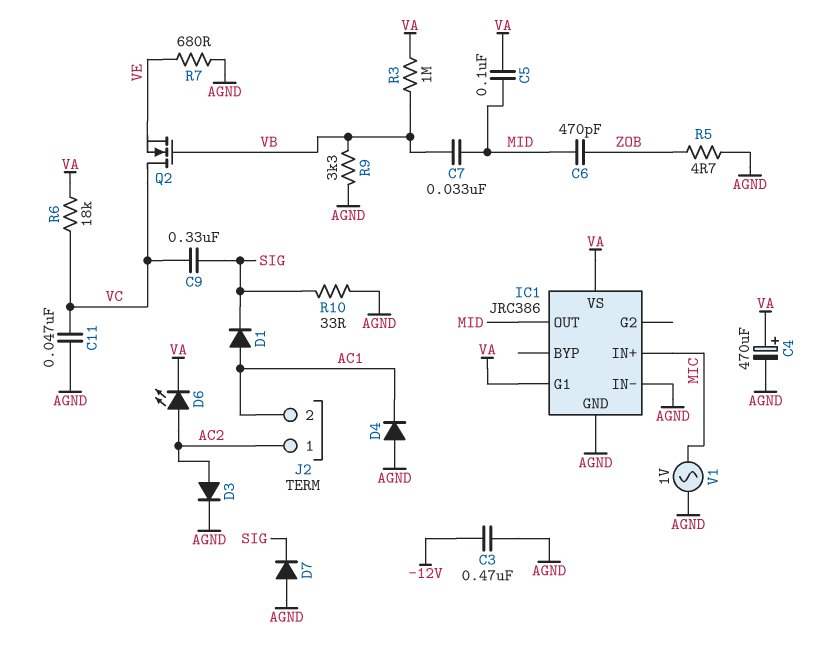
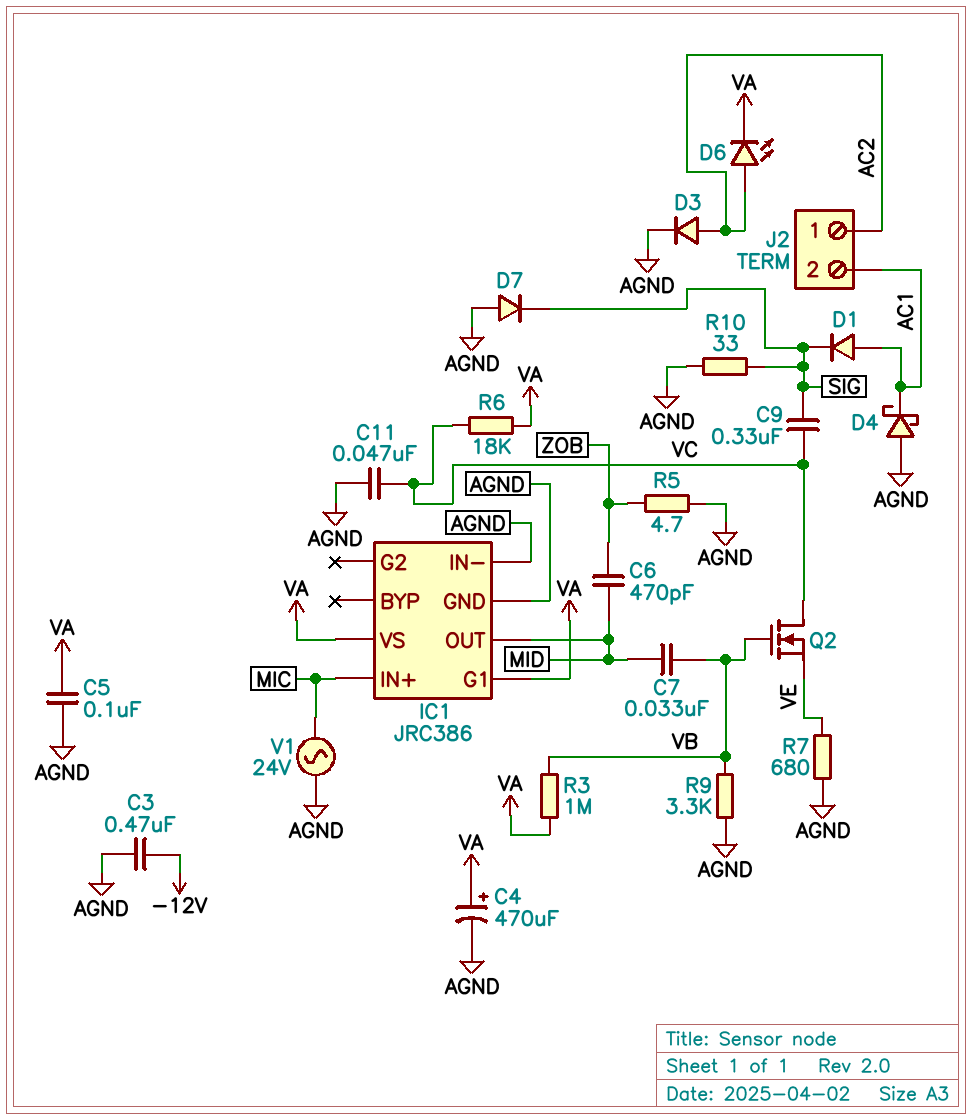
C5: 100nF (MID, VA) -> 100nF (AGND, VA)
D4: diode (A AGND, K AC1) -> schottky (A AGND, K AC1)
V1: AC 1V (AGND, MIC) -> AC 24V (AGND, MIC)

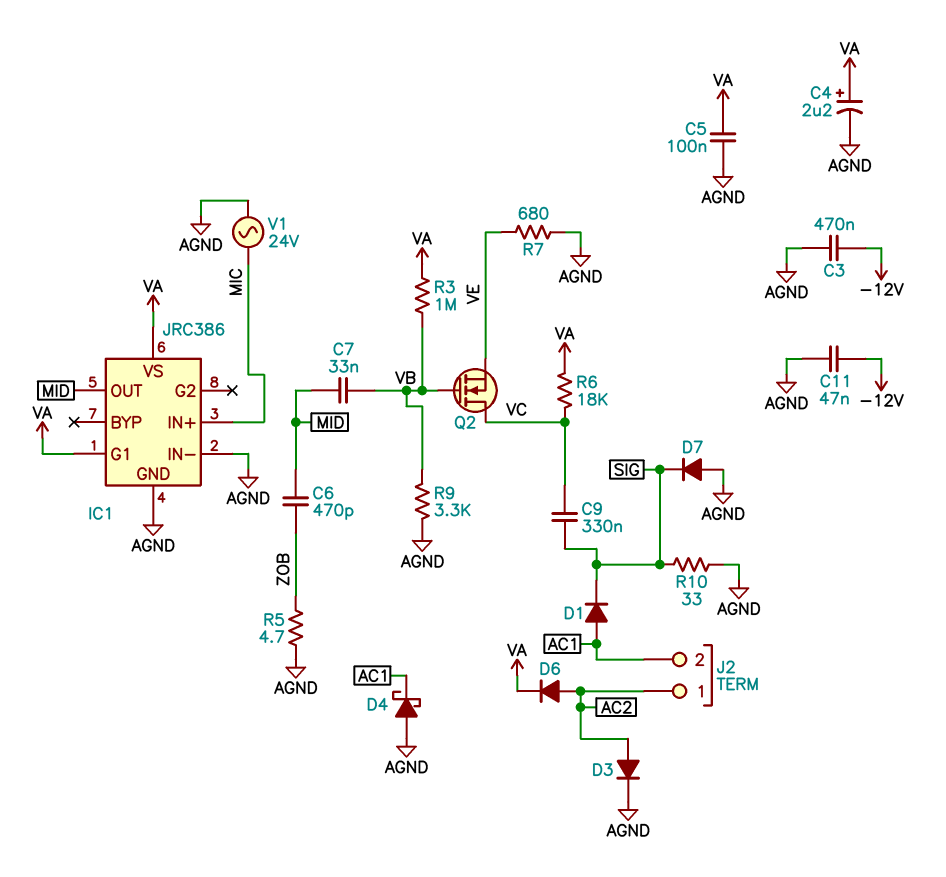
C4: 470uF (plus VA, minus AGND) -> 2.2uF (plus VA, minus AGND)
C11: 47nF (AGND, VC) -> 47nF (-12V, AGND)
D6: LED (A AC2, K VA) -> diode (A AC2, K VA)

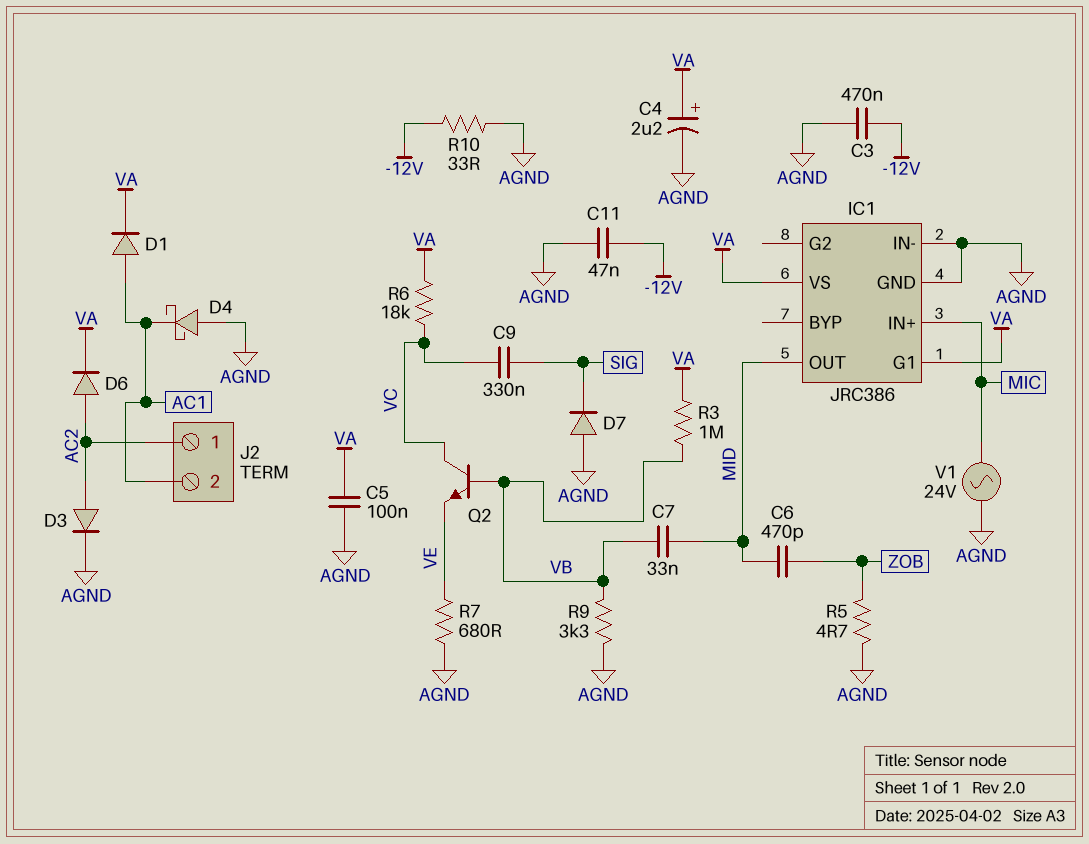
D1: diode (A AC1, K SIG) -> diode (A AC1, K VA)
Q2: NMOS (G VB, D VC, S VE) -> NPN (B VB, C VC, E VE)
R10: 33 (AGND, SIG) -> 33 (-12V, AGND)

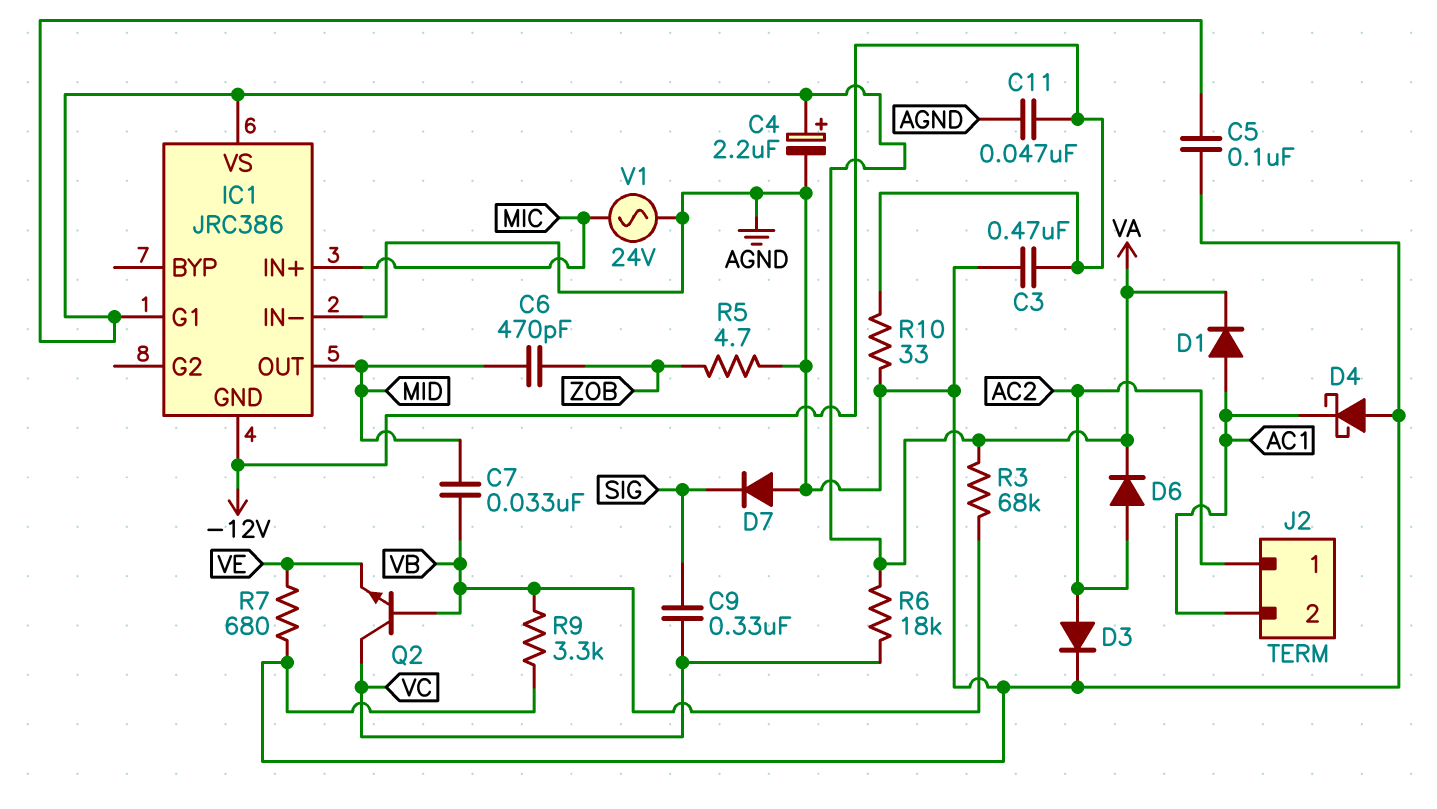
IC1 pin GND: AGND -> -12V
R3: 1M (VA, VB) -> 68k (VA, VB)

